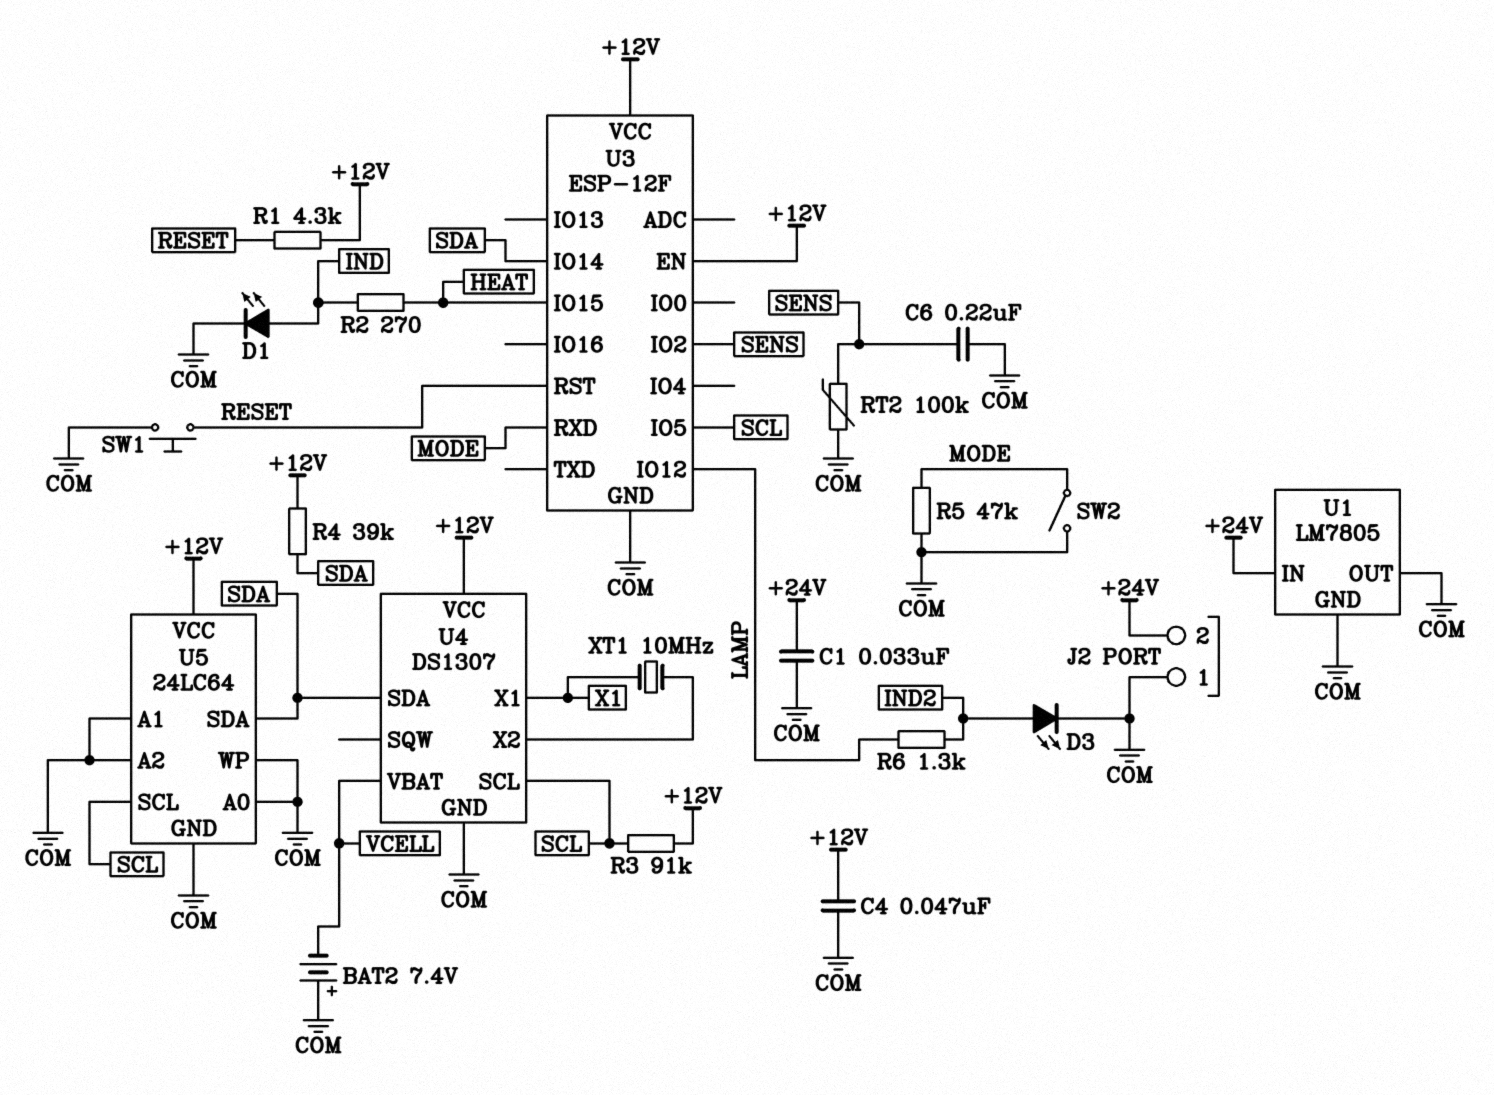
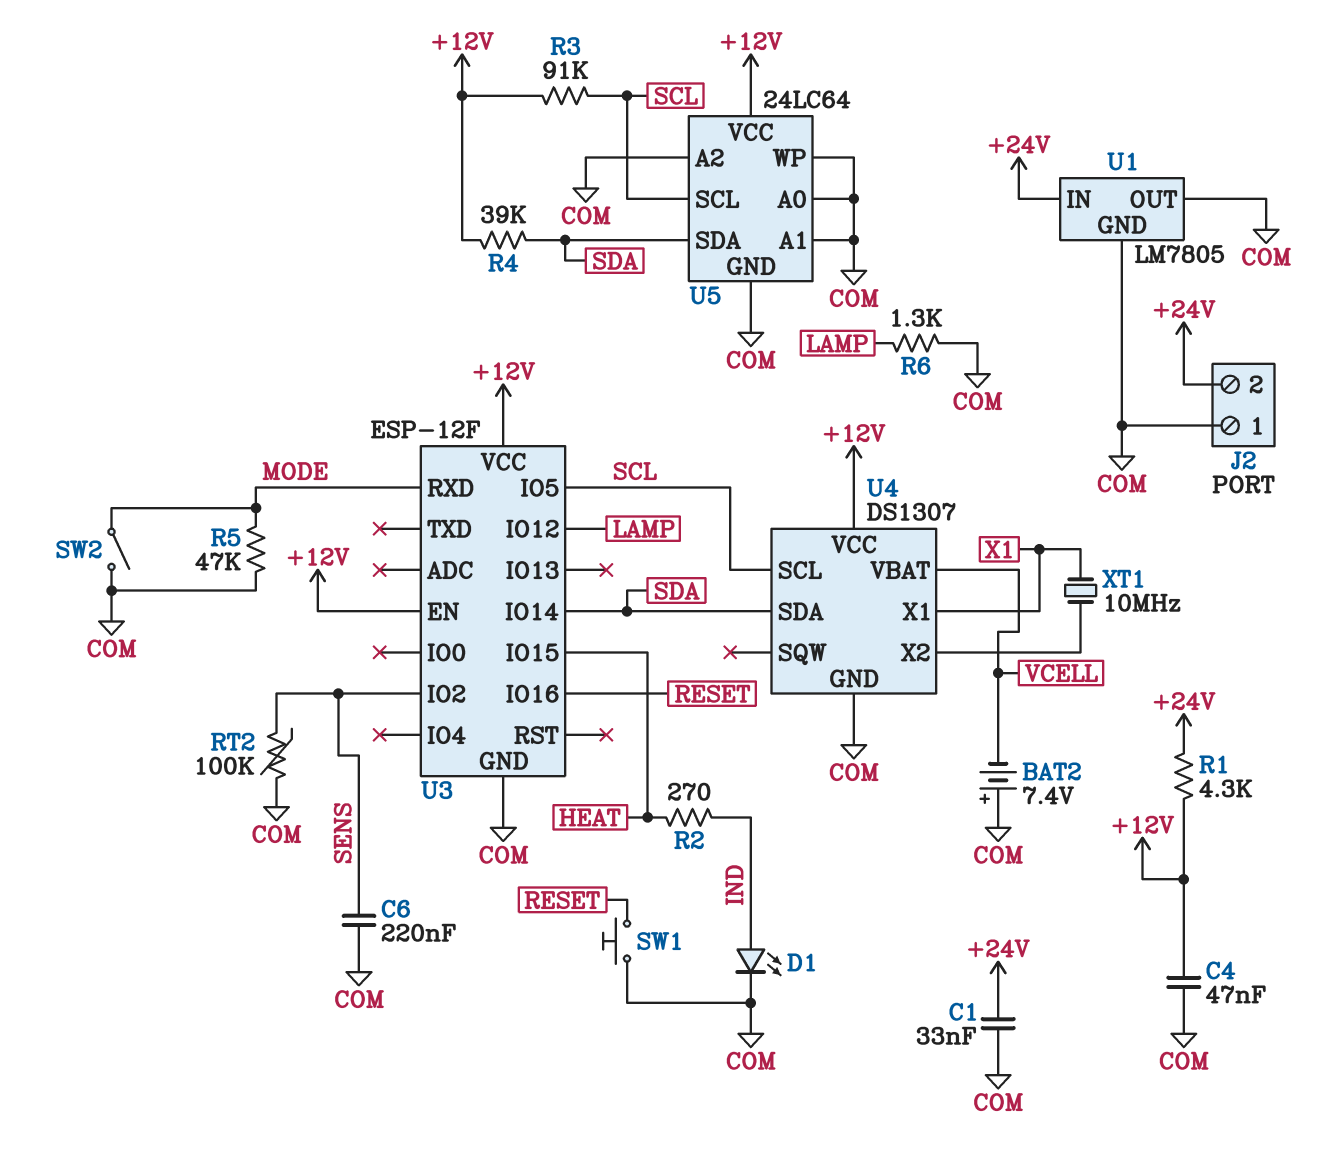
D3: LED (A IND2, K COM) -> none
R1: 4.3k (+12V, RESET) -> 4.3k (+12V, +24V)
R6: 1.3k (IND2, LAMP) -> 1.3k (COM, LAMP)
U3 pin IO16: none -> RESET
U3 pin RST: RESET -> none

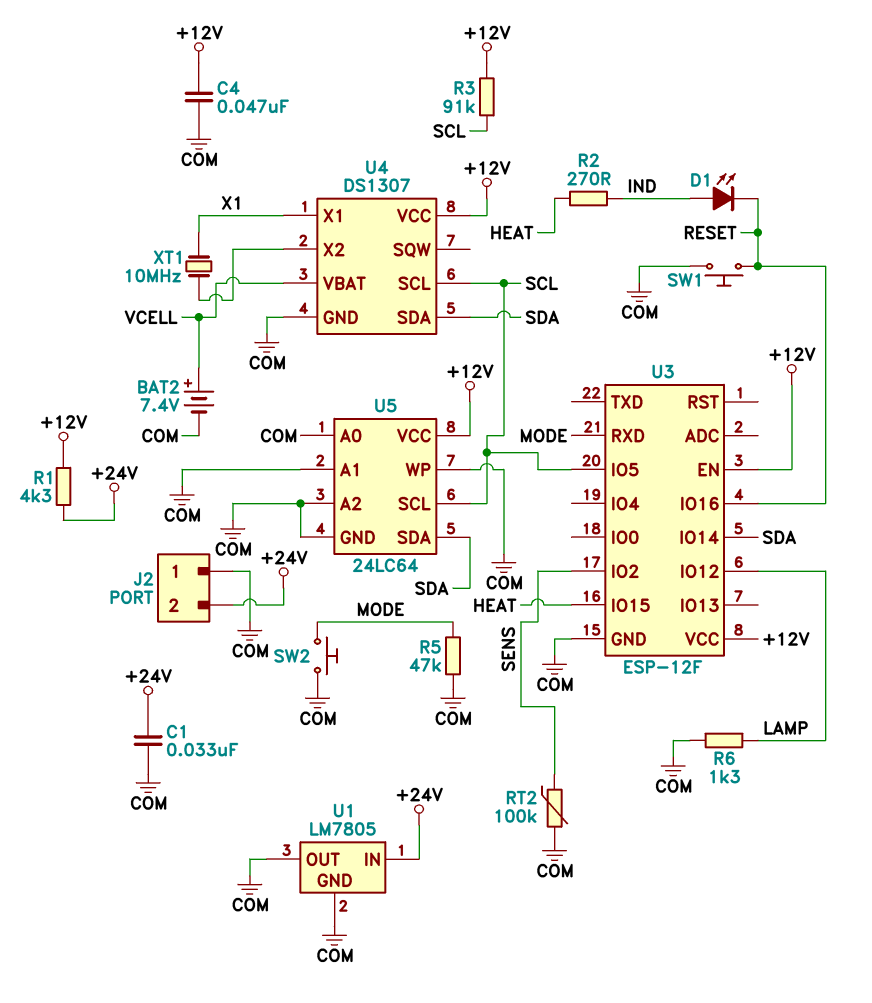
BAT2: 7.4V (plus COM, minus VCELL) -> 7.4V (plus VCELL, minus COM)
C6: 220nF (COM, SENS) -> none
D1: LED (A IND, K COM) -> LED (A IND, K RESET)
R4: 39k (+12V, SDA) -> none
SW2: switch (COM, MODE) -> button (COM, MODE)

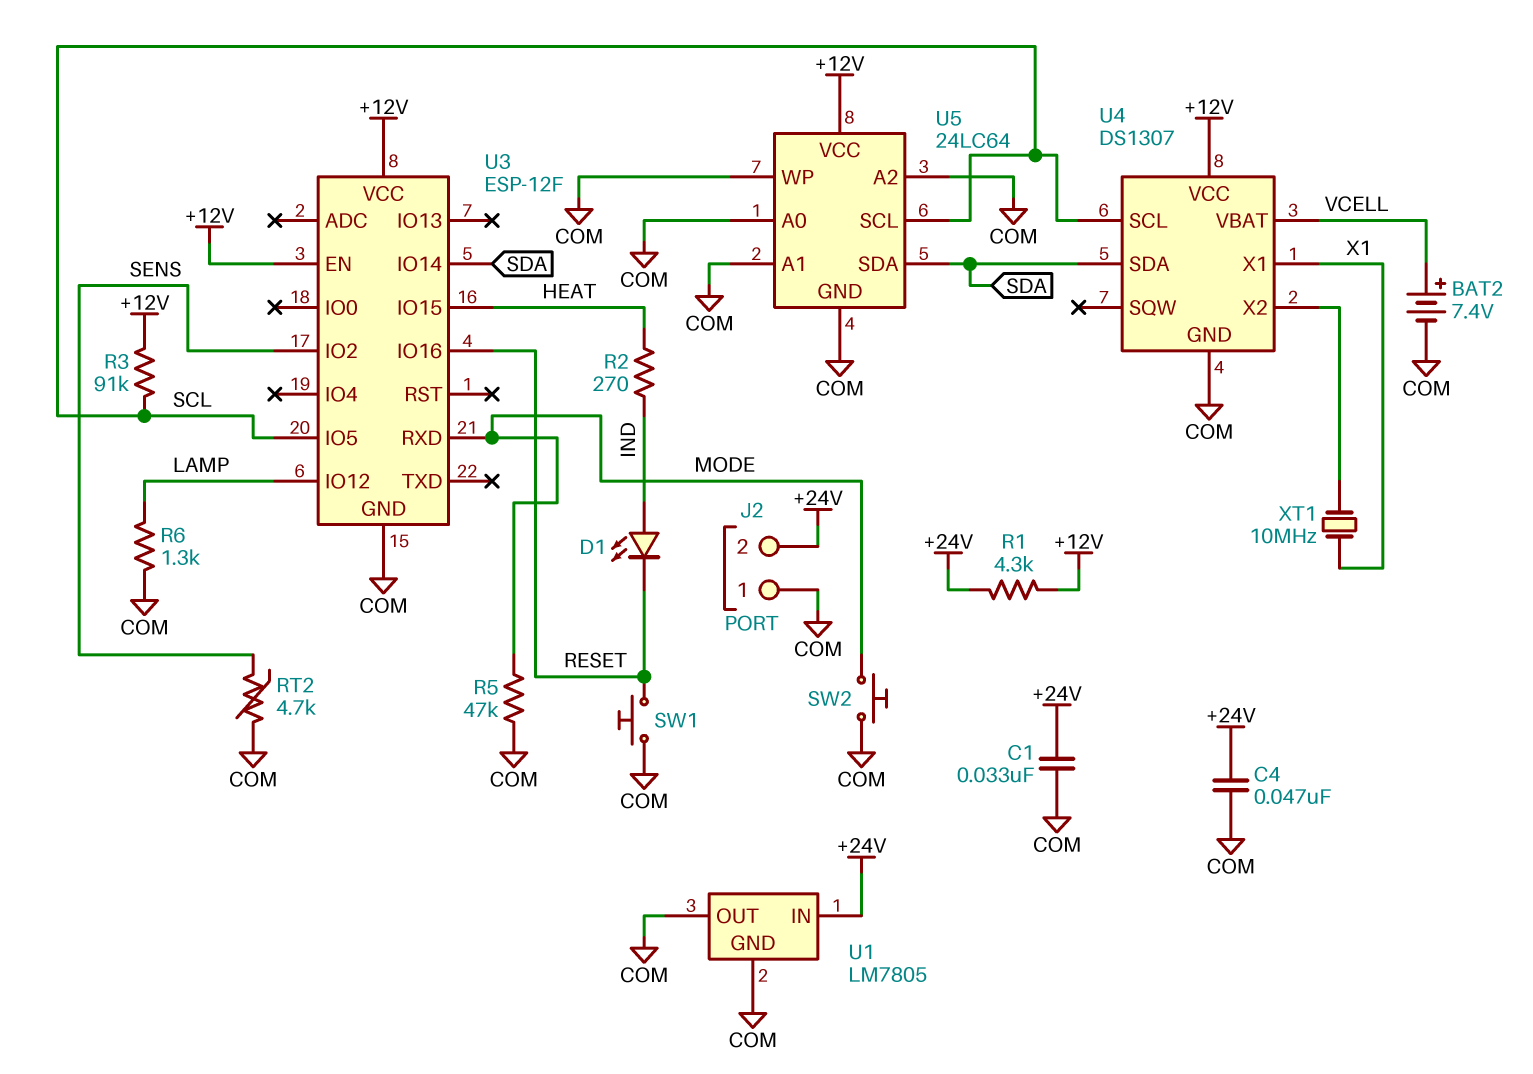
C4: 47nF (+12V, COM) -> 47nF (+24V, COM)
RT2: 100k (COM, SENS) -> 4.7k (COM, SENS)

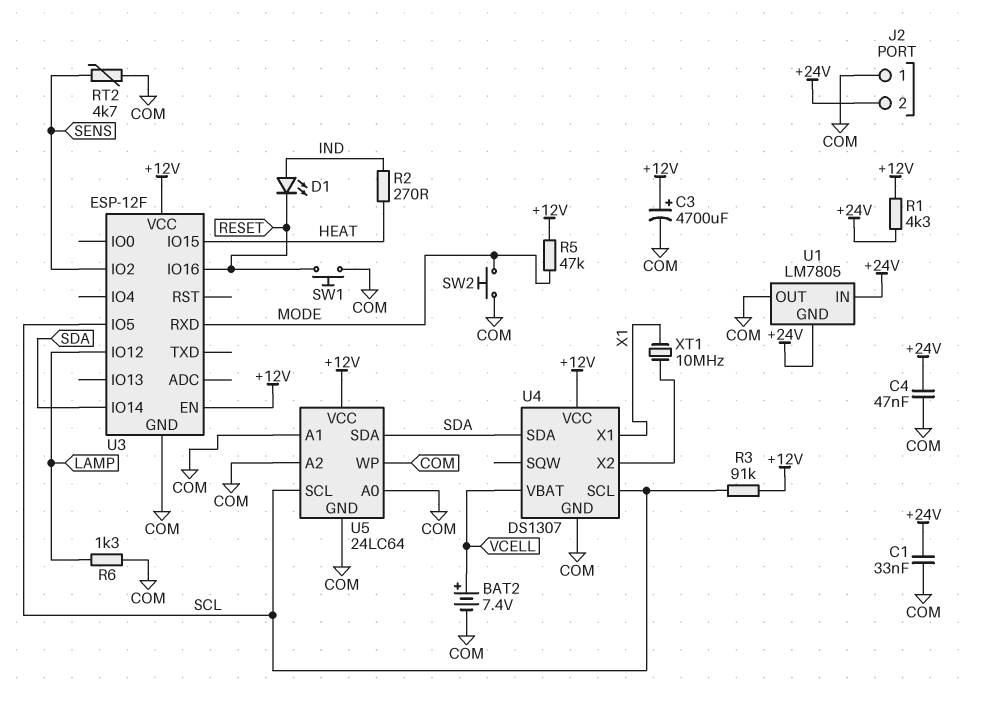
C3: none -> 4700uF (plus +12V, minus COM)
R5: 47k (COM, MODE) -> 47k (+12V, MODE)
U1 pin GND: COM -> +24V

